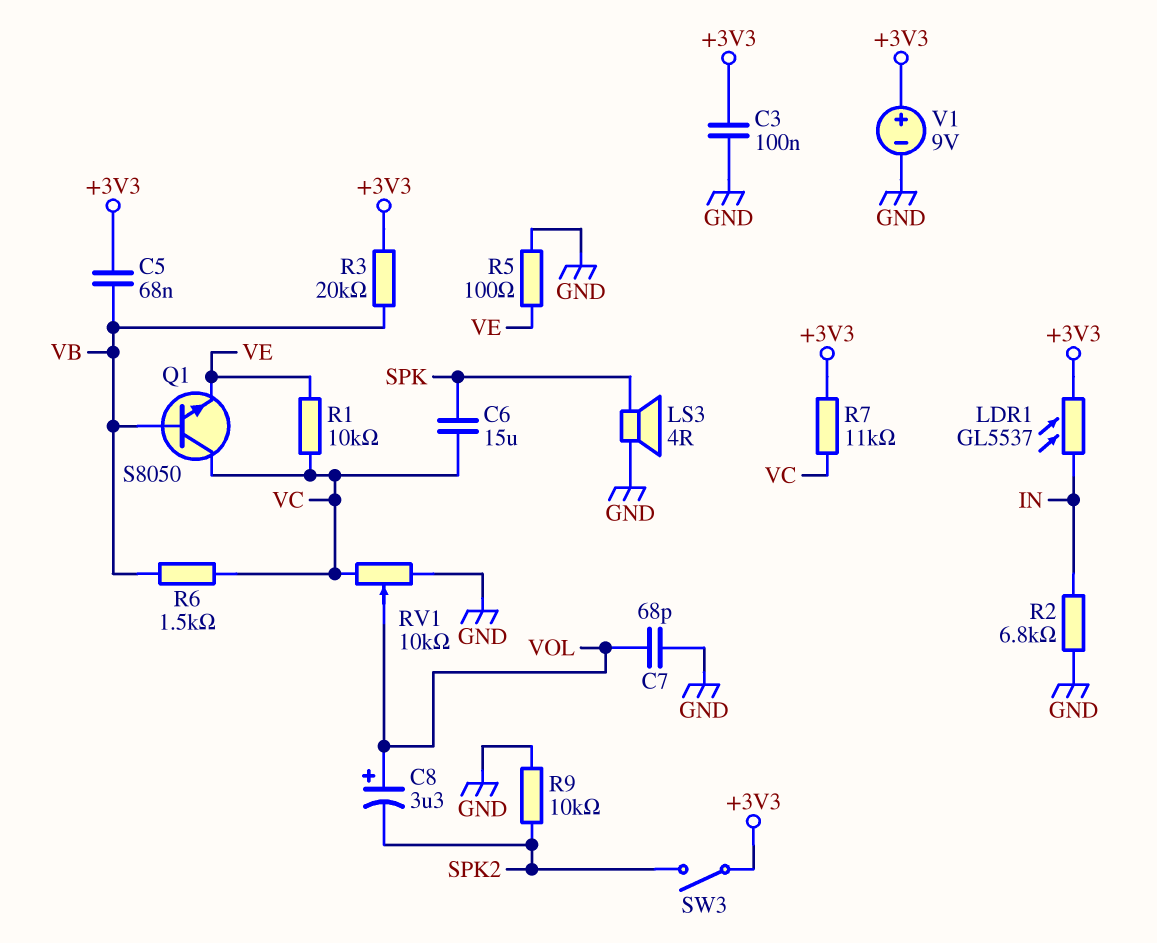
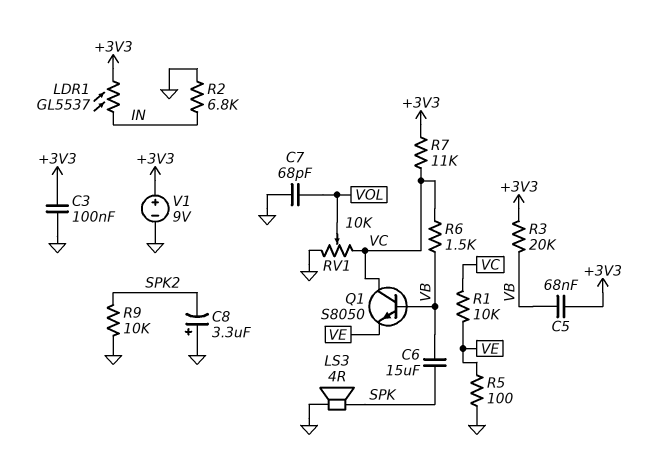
C6: 15uF (SPK, VC) -> 15uF (SPK, VB)
C8: 3.3uF (plus VOL, minus SPK2) -> 3.3uF (plus GND, minus SPK2)
SW3: switch (+3V3, SPK2) -> none

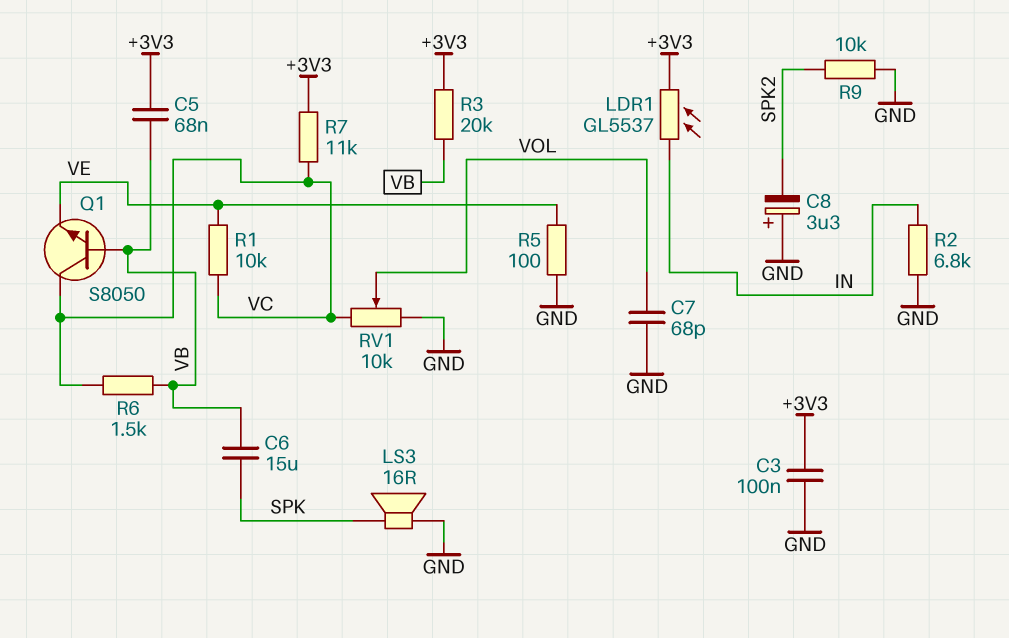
LS3: speaker 4R (GND, SPK) -> speaker 16R (GND, SPK)
V1: 9V (plus +3V3, minus GND) -> none

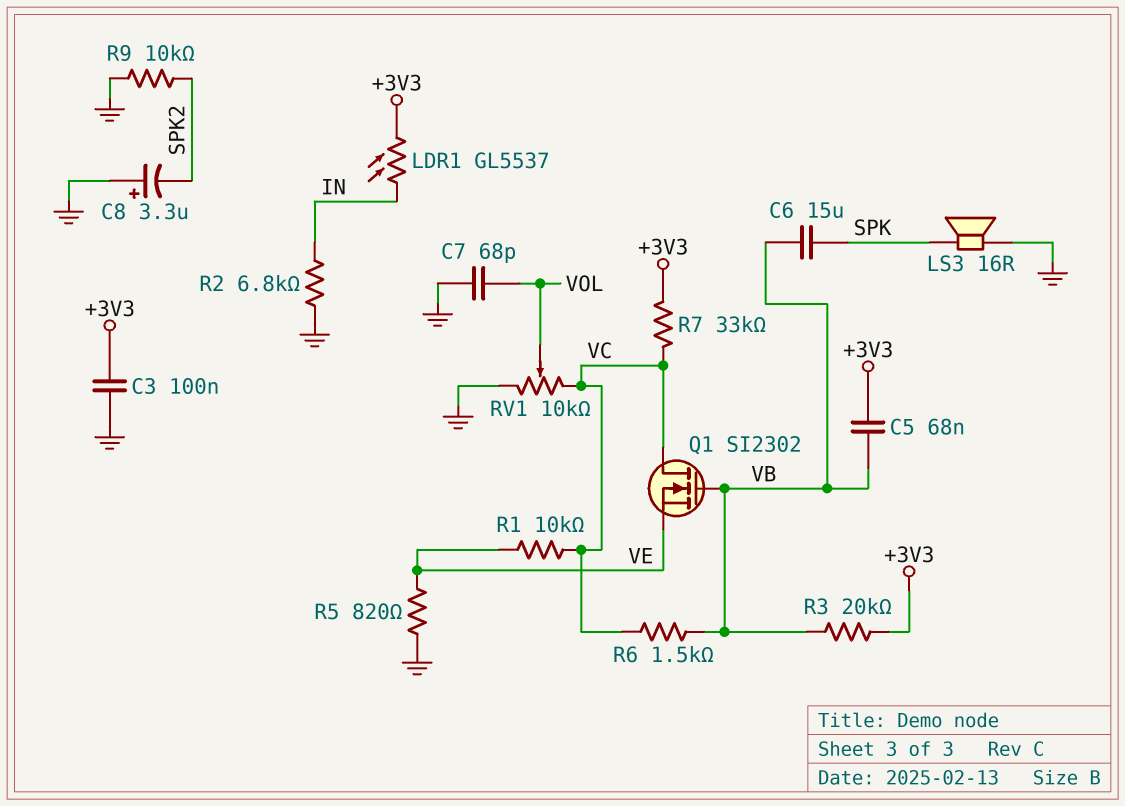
Q1: NPN S8050 (B VB, C VC, E VE) -> NMOS SI2302 (G VB, D VC, S VE)
R5: 100 (GND, VE) -> 820 (GND, VE)
R7: 11k (+3V3, VC) -> 33k (+3V3, VC)

